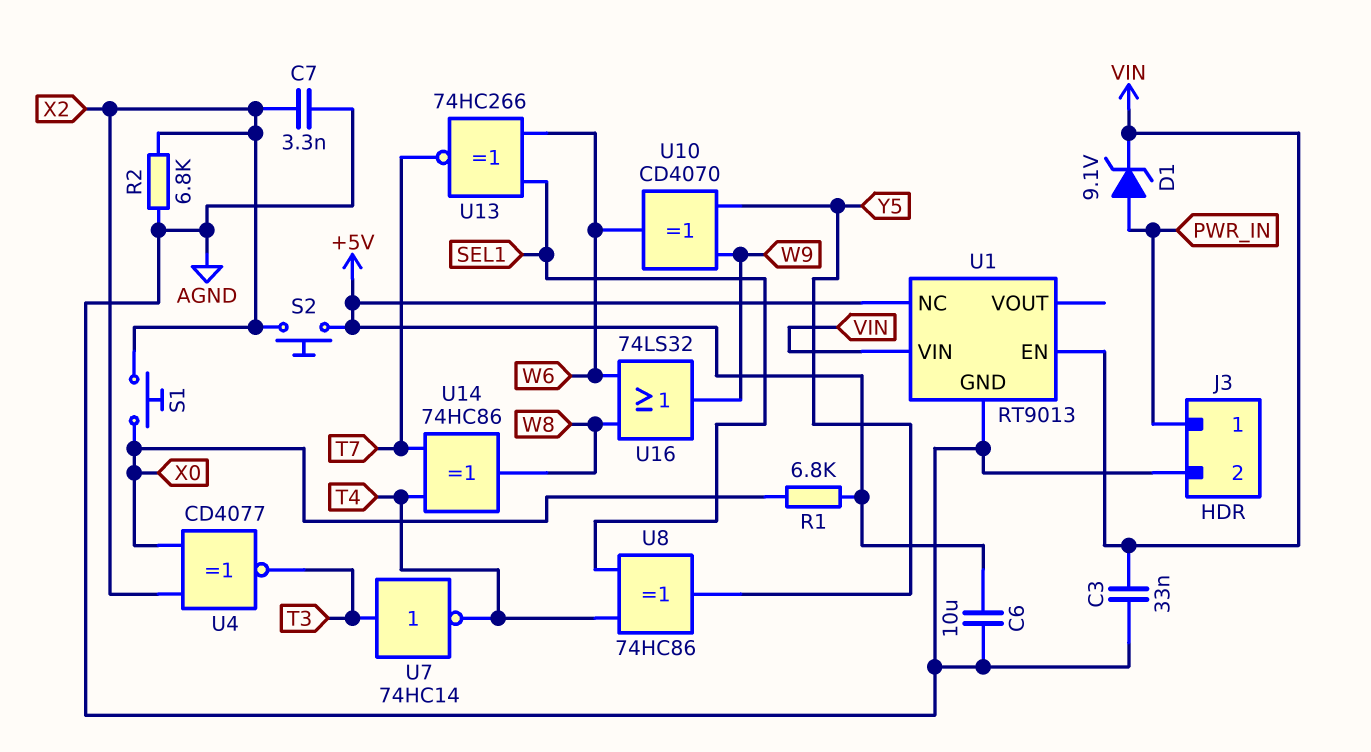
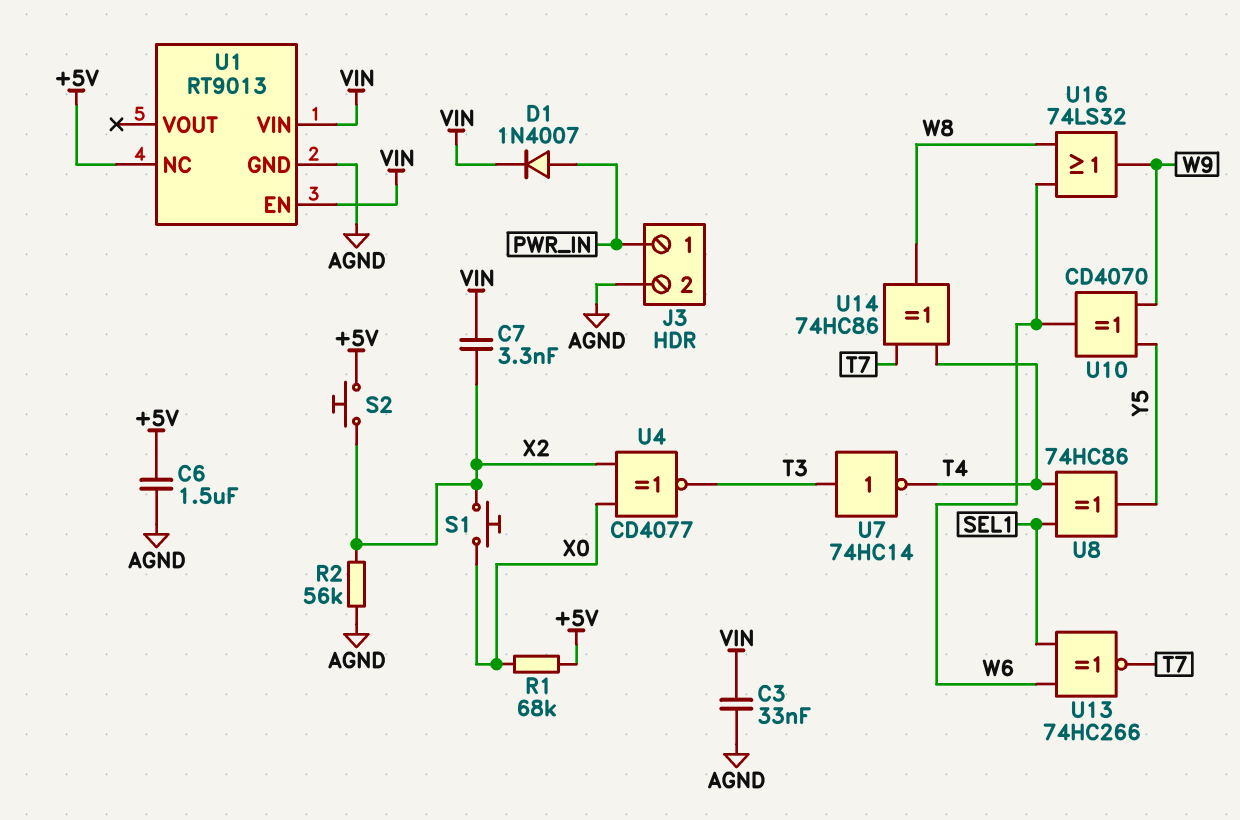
C6: 10uF (+5V, AGND) -> 1.5uF (+5V, AGND)
C7: 3.3nF (AGND, X2) -> 3.3nF (VIN, X2)
D1: zener 9.1V (A PWR_IN, K VIN) -> diode 1N4007 (A PWR_IN, K VIN)
R1: 6.8k (+5V, X0) -> 68k (+5V, X0)
R2: 6.8k (AGND, X2) -> 56k (AGND, X2)

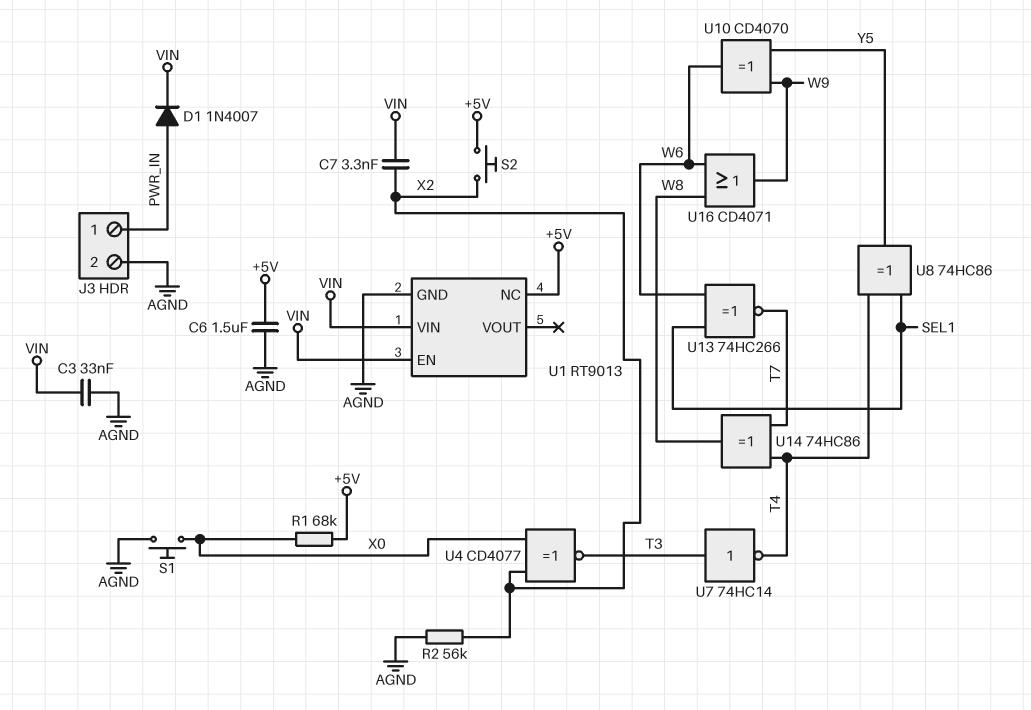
S1: button (X0, X2) -> button (AGND, X0)
U16: OR 74LS32 (in W6, in W8, out W9) -> OR CD4071 (in W6, in W8, out W9)

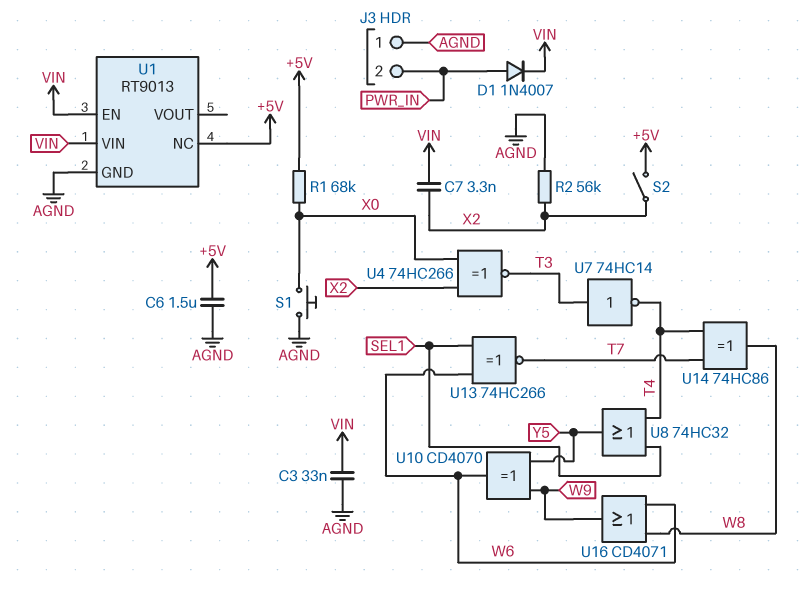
J3 pin 1: PWR_IN -> AGND
J3 pin 2: AGND -> PWR_IN
S2: button (+5V, X2) -> switch (+5V, X2)
U4: XNOR CD4077 (in X0, in X2, out T3) -> XNOR 74HC266 (in X0, in X2, out T3)
U8: XOR 74HC86 (in SEL1, in T4, out Y5) -> OR 74HC32 (in SEL1, in T4, out Y5)

